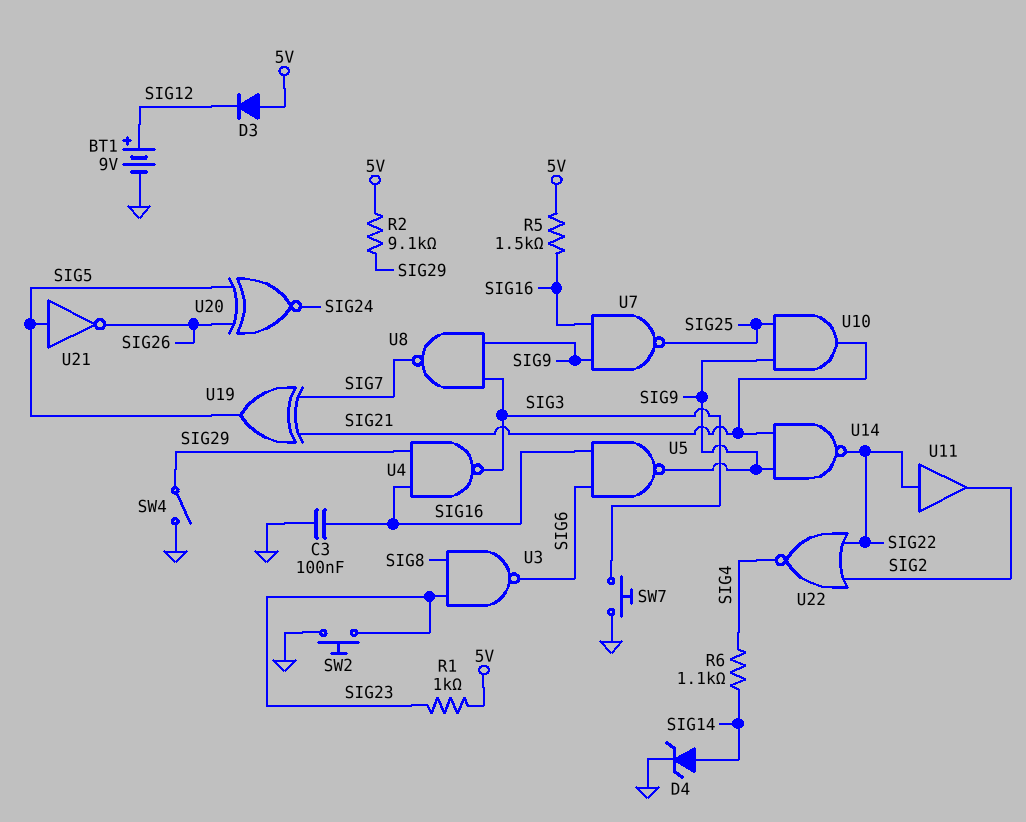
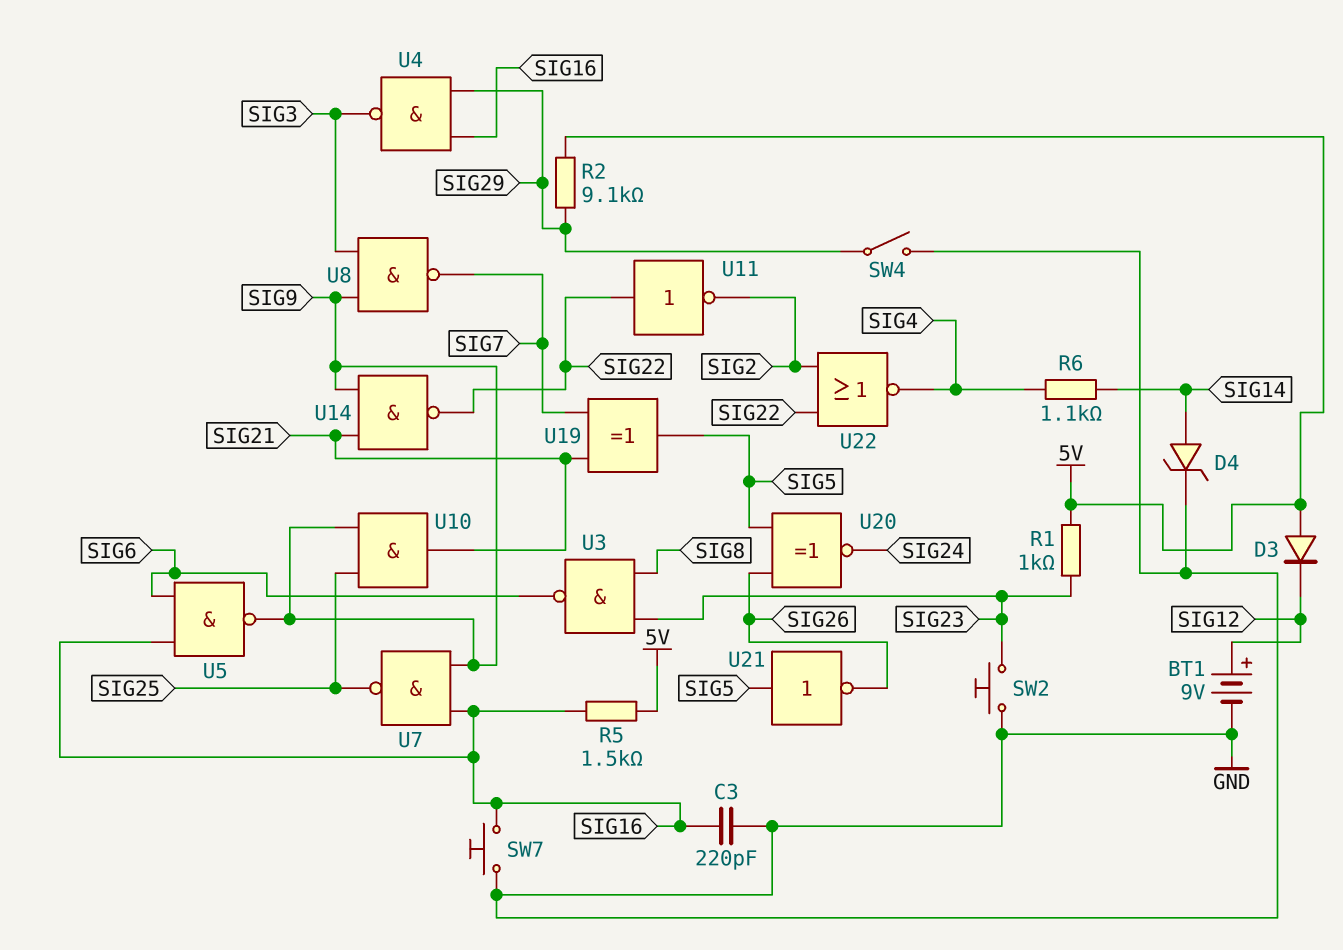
C3: 100nF (GND, SIG16) -> 220pF (GND, SIG16)
SW7: button (GND, SIG3) -> button (GND, SIG16)
U11: buffer (in SIG22, out SIG2) -> NOT (in SIG22, out SIG2)

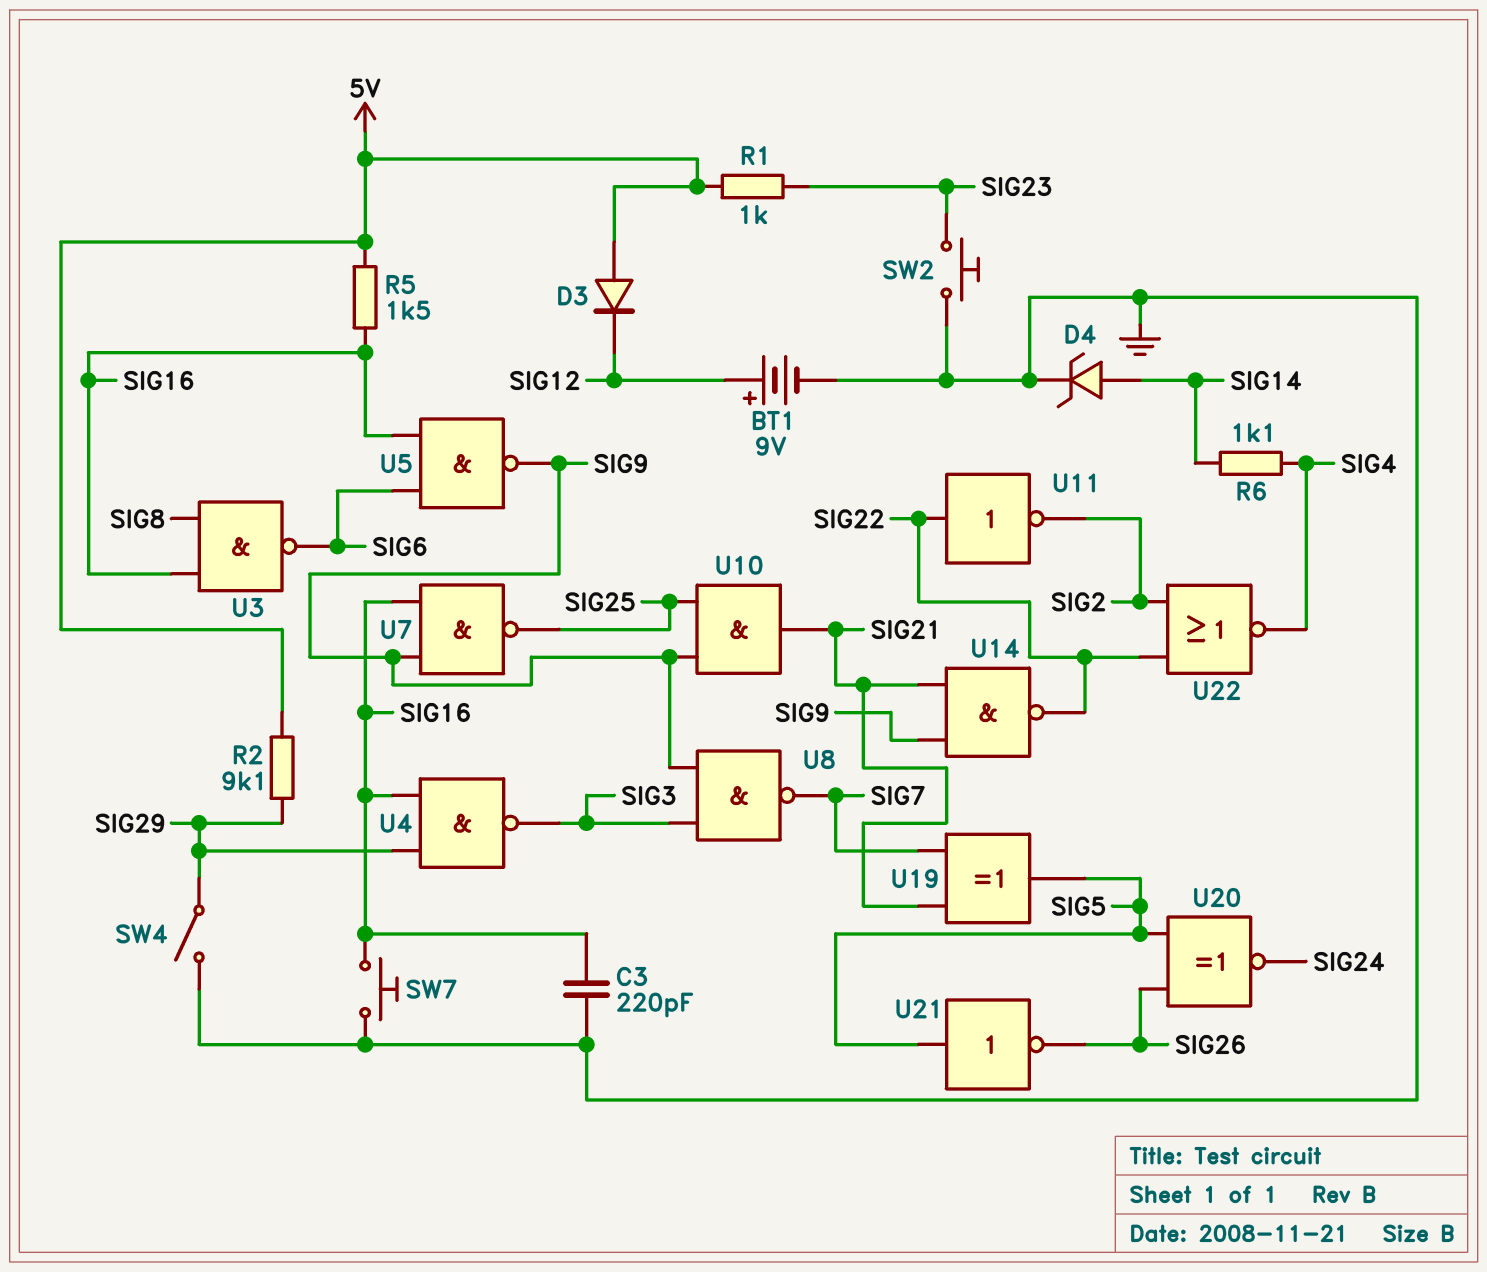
U3: NAND (in SIG8, in SIG23, out SIG6) -> NAND (in SIG8, in SIG16, out SIG6)

